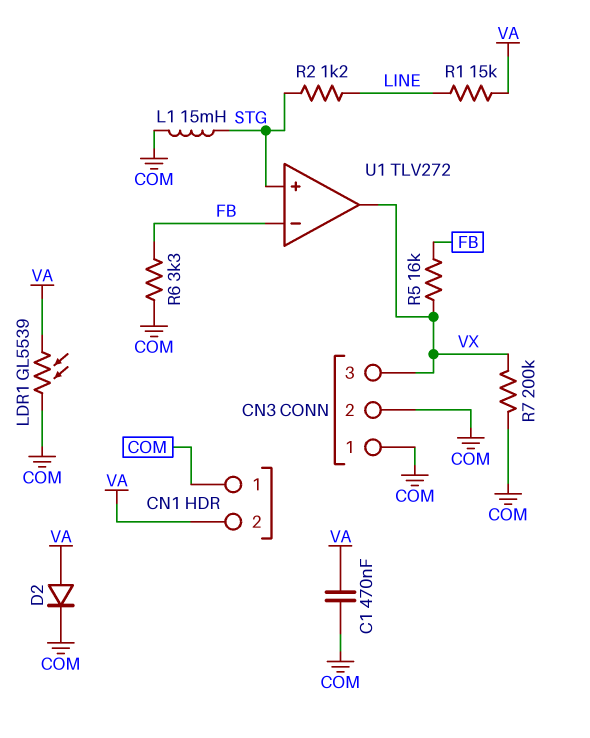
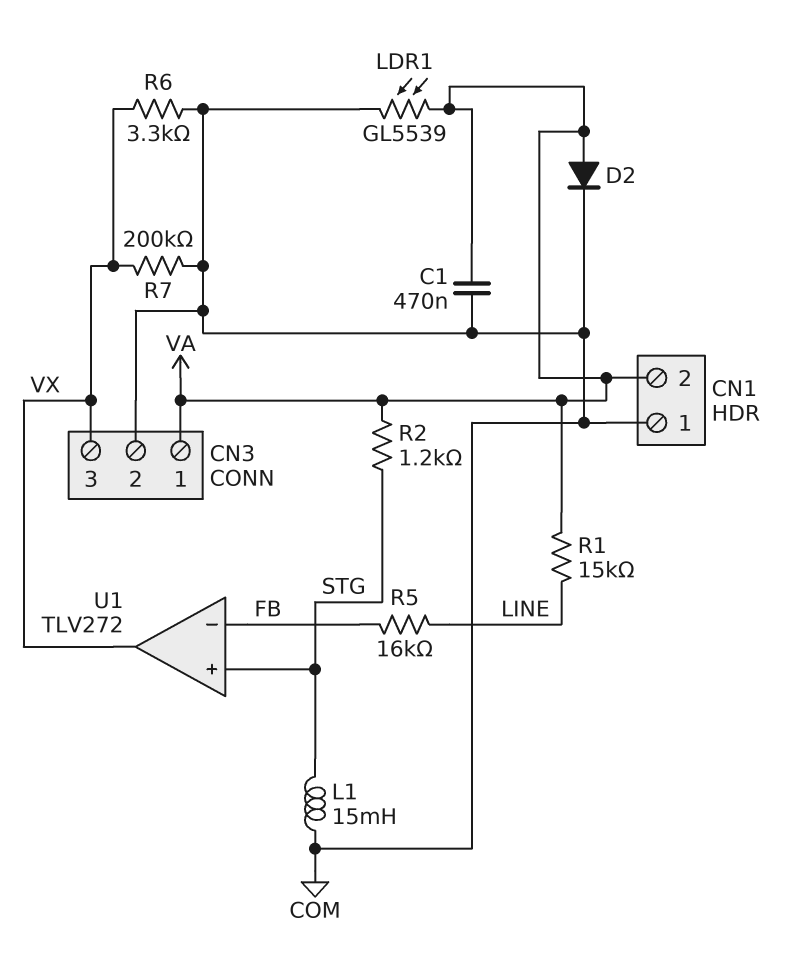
CN3 pin 1: COM -> VA
R2: 1.2k (LINE, STG) -> 1.2k (STG, VA)
R5: 16k (FB, VX) -> 16k (FB, LINE)
R6: 3.3k (COM, FB) -> 3.3k (COM, VX)

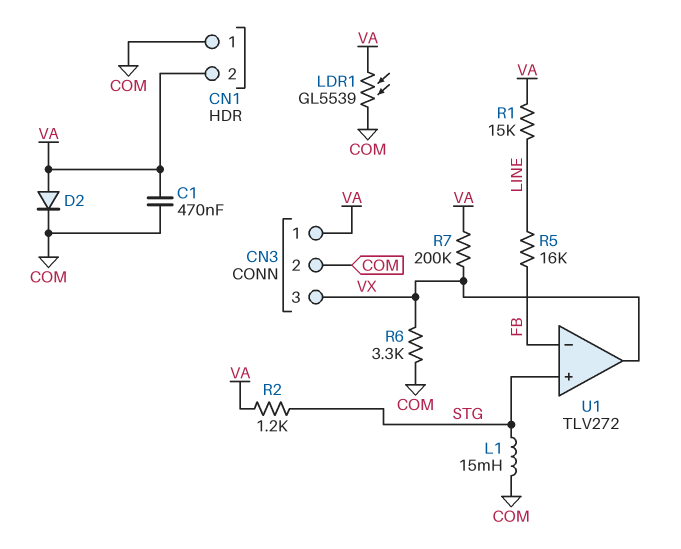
R7: 200k (COM, VX) -> 200k (VA, VX)

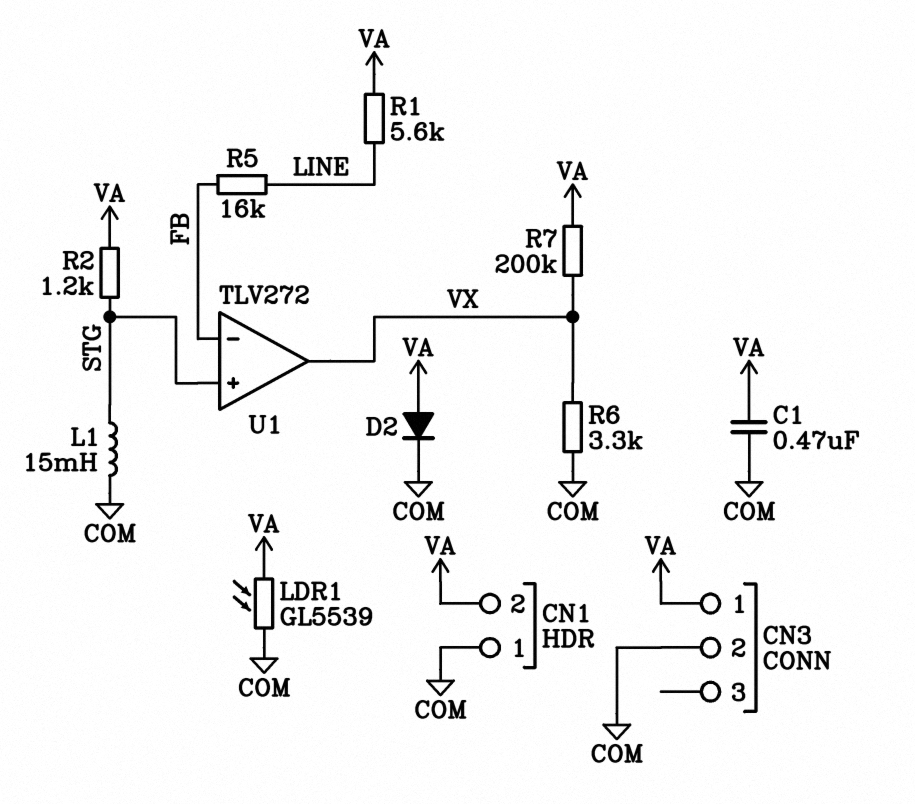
CN3 pin 3: VX -> none
R1: 15k (LINE, VA) -> 5.6k (LINE, VA)

